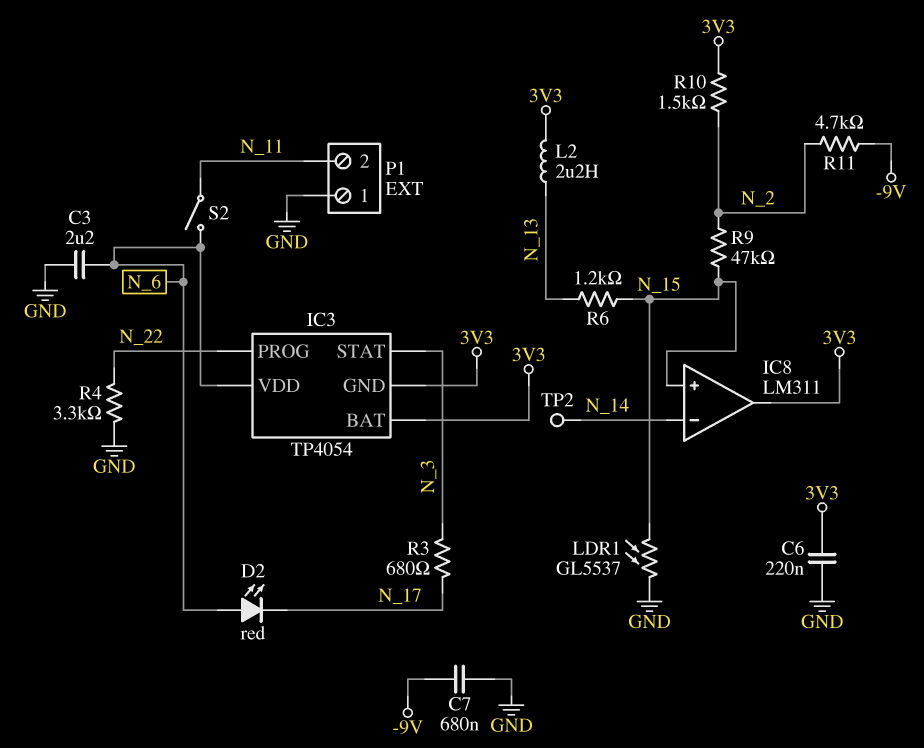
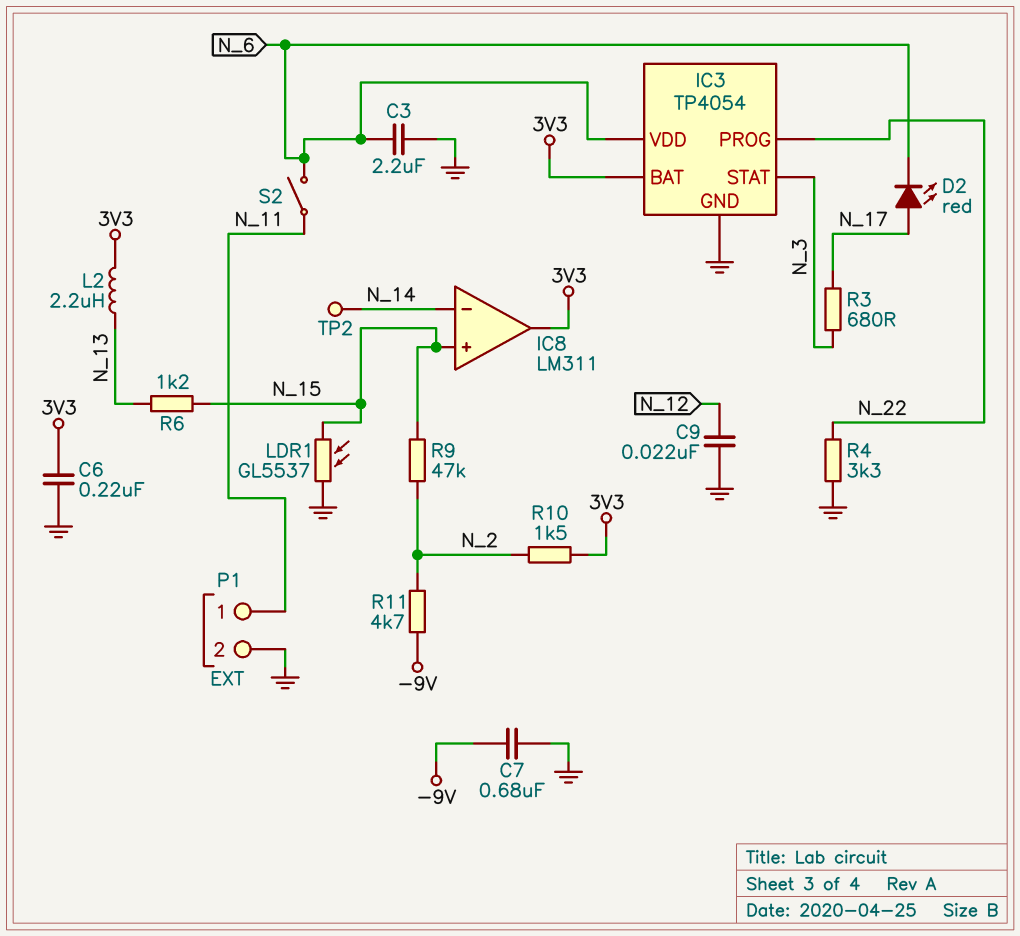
C9: none -> 22nF (GND, N_12)
D2: LED red (A N_6, K N_17) -> LED red (A N_17, K N_6)
IC3 pin GND: 3V3 -> GND
P1 pin 1: GND -> N_11
P1 pin 2: N_11 -> GND

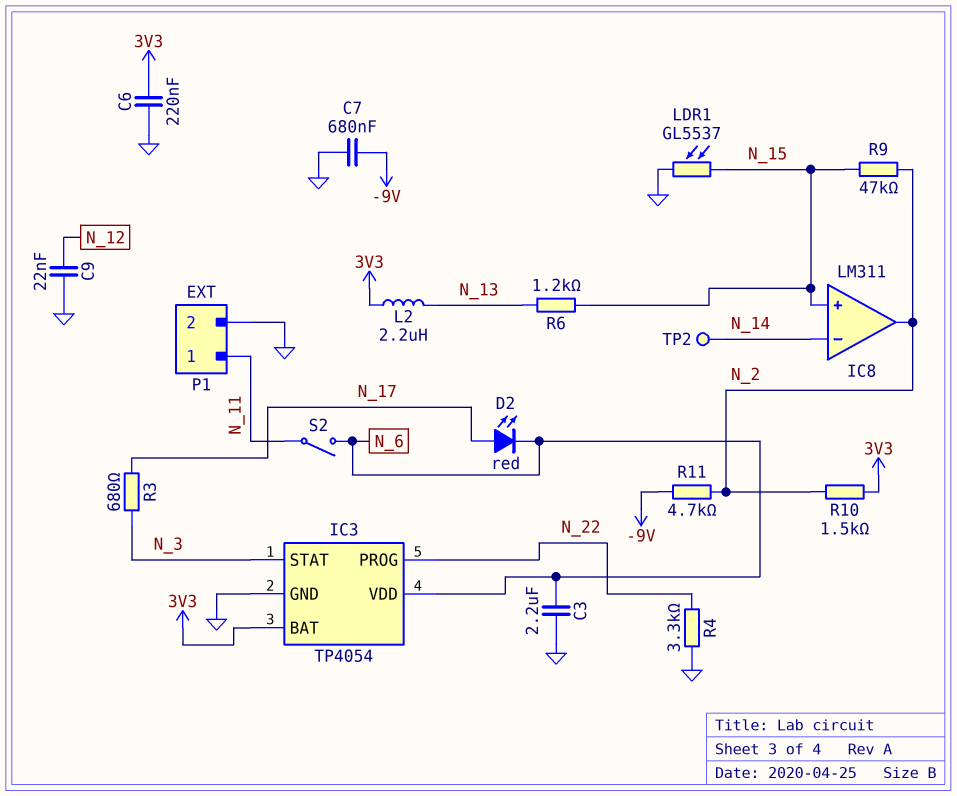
IC8 pin out: 3V3 -> N_2

